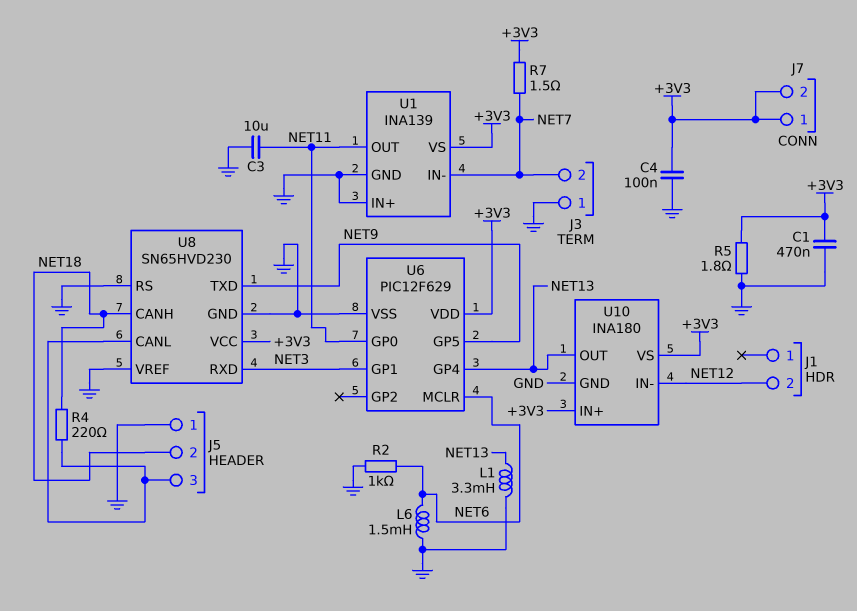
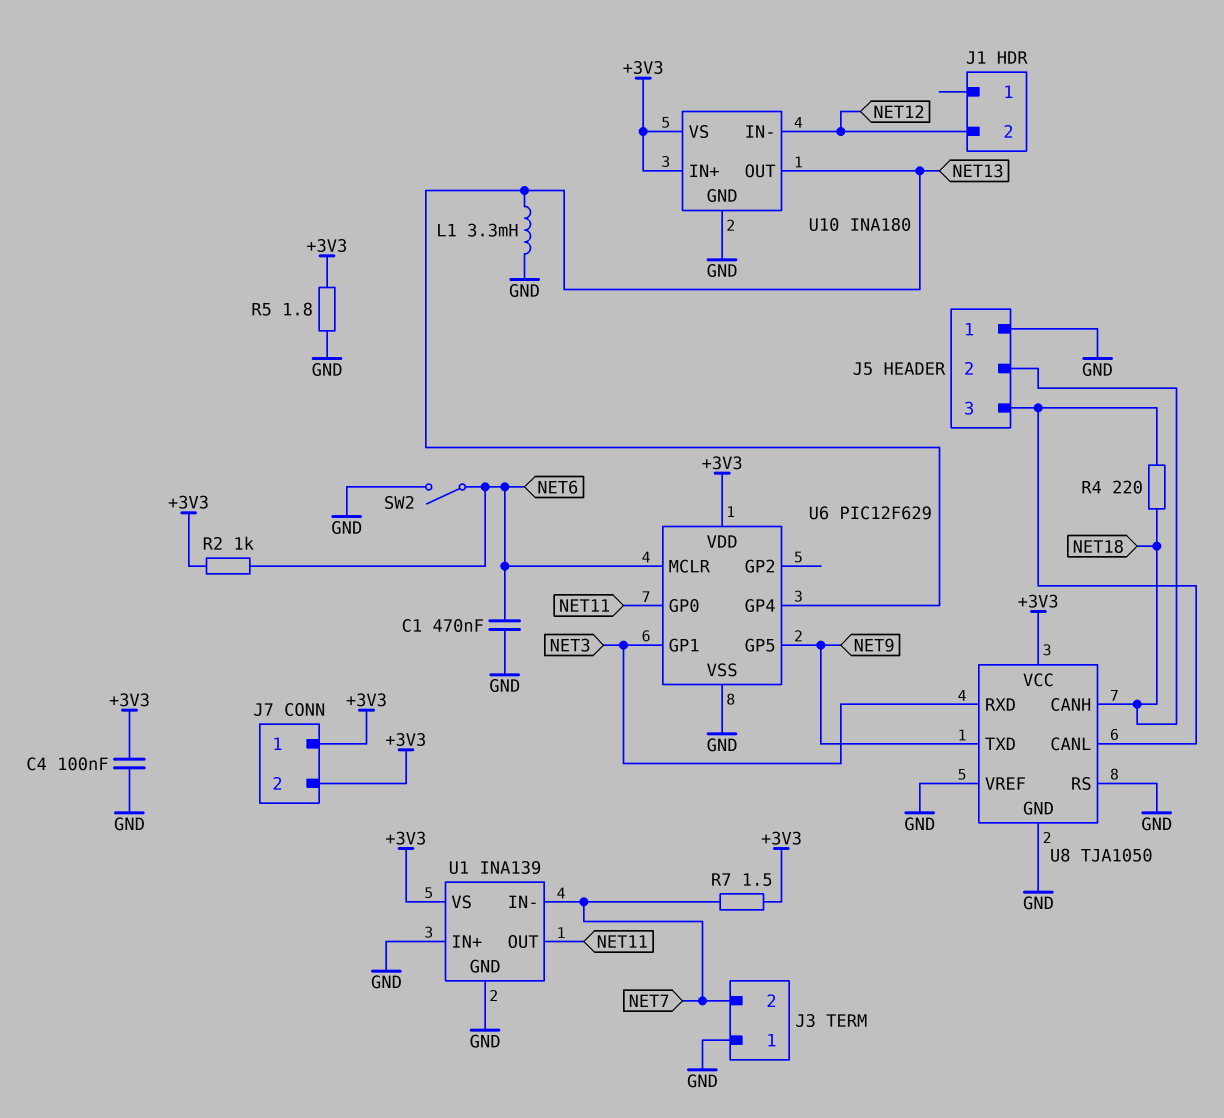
C1: 470nF (+3V3, GND) -> 470nF (GND, NET6)
C3: 10uF (GND, NET11) -> none
L6: 1.5mH (GND, NET6) -> none
R2: 1k (GND, NET6) -> 1k (+3V3, NET6)
SW2: none -> switch (GND, NET6)
U8: SN65HVD230 -> TJA1050

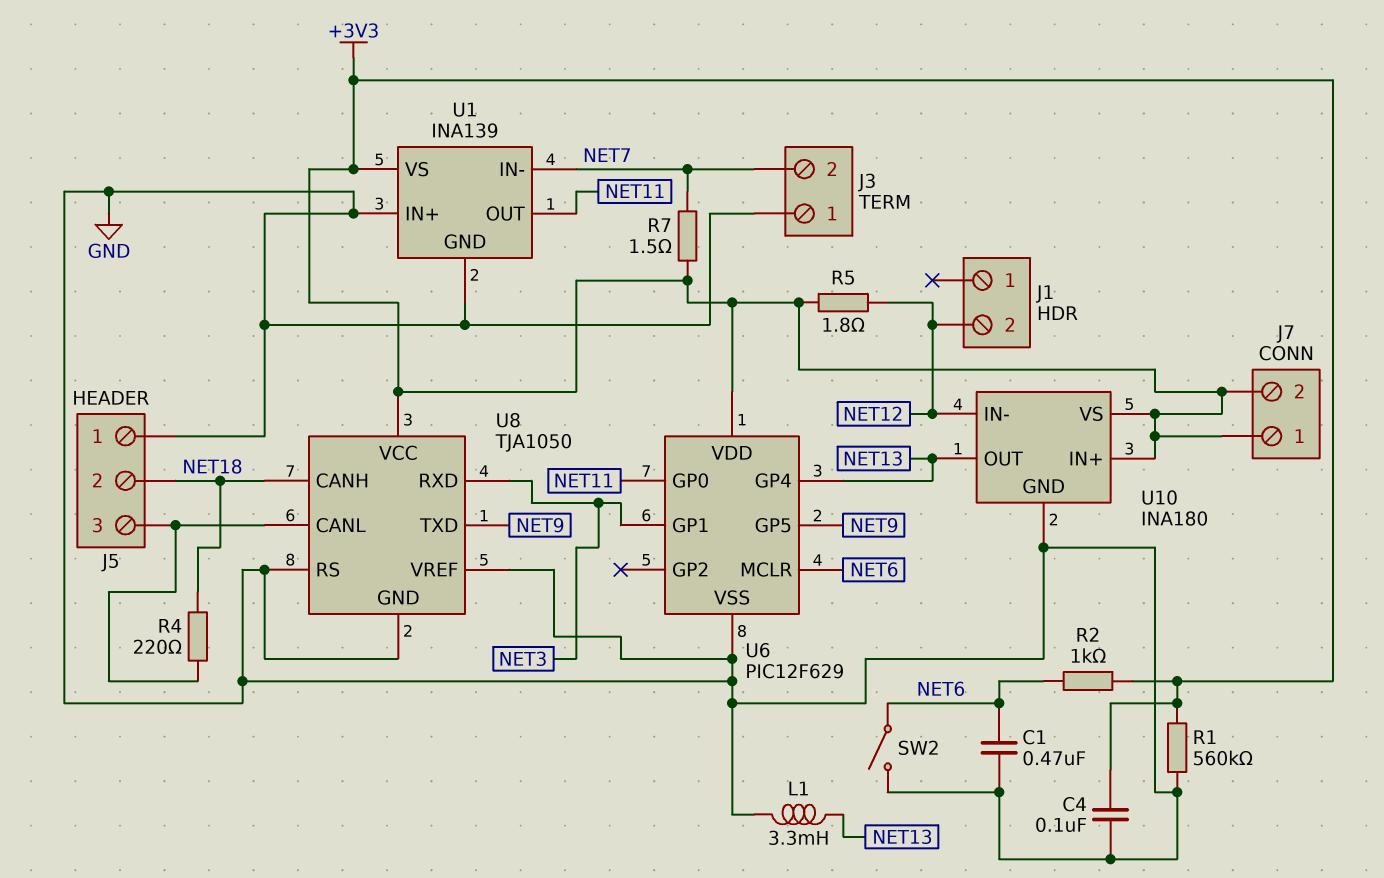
R1: none -> 560k (+3V3, GND)
R5: 1.8 (+3V3, GND) -> 1.8 (+3V3, NET12)

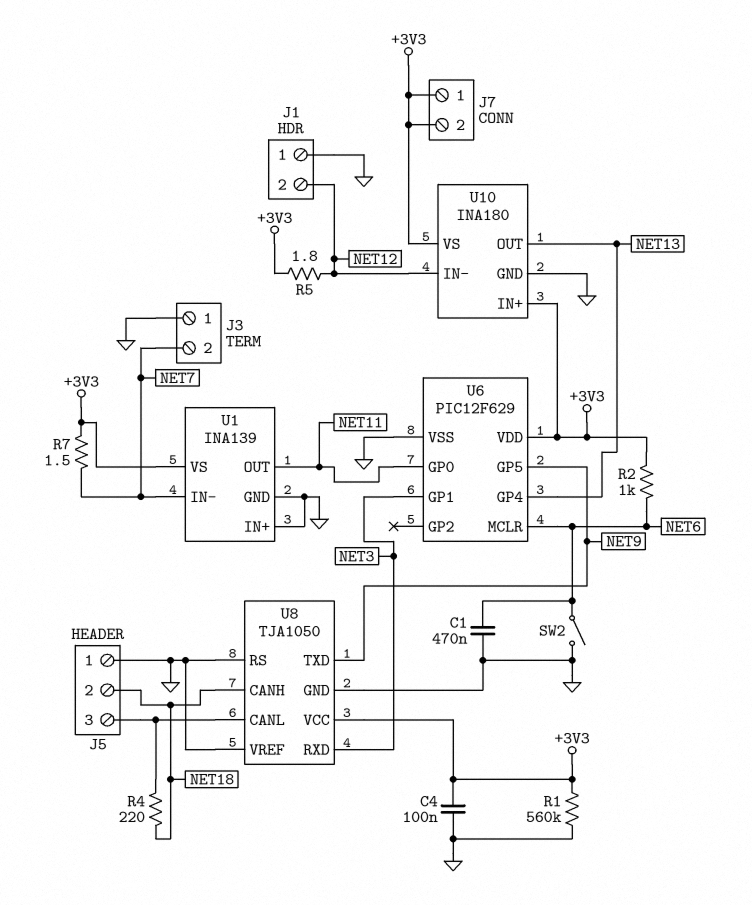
J1 pin 1: none -> GND
L1: 3.3mH (GND, NET13) -> none

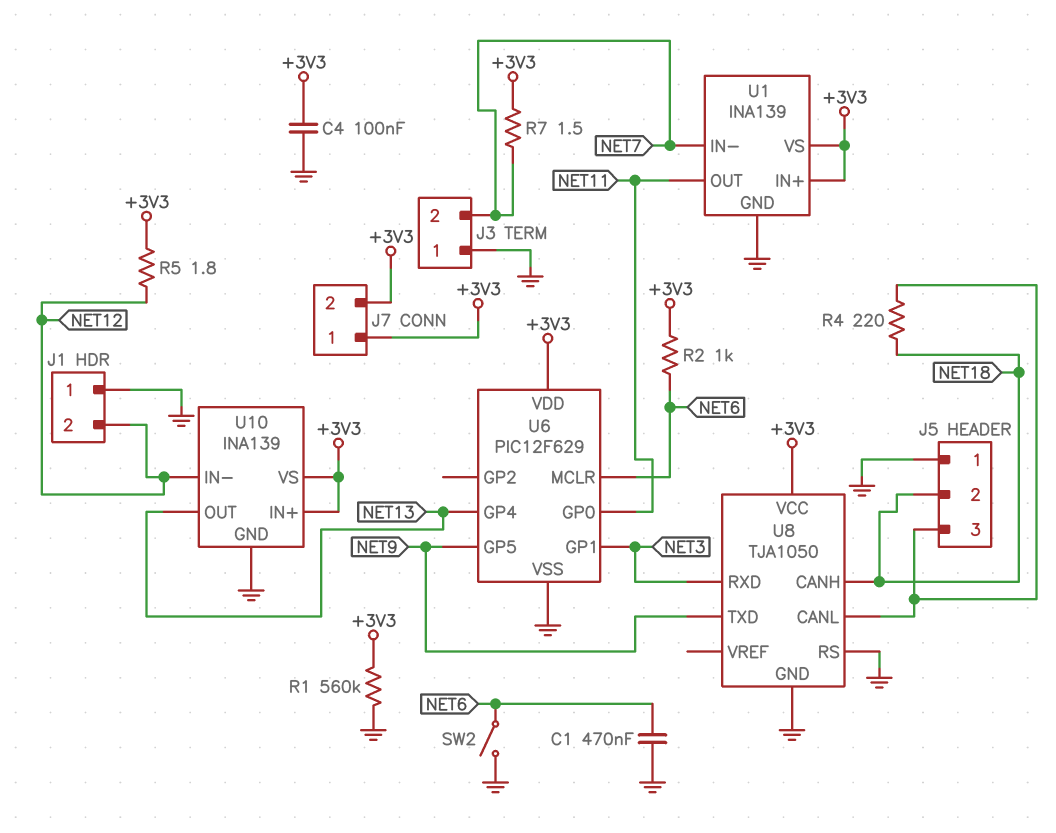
U1 pin IN+: GND -> +3V3
U8 pin VREF: GND -> none
U10: INA180 -> INA139

